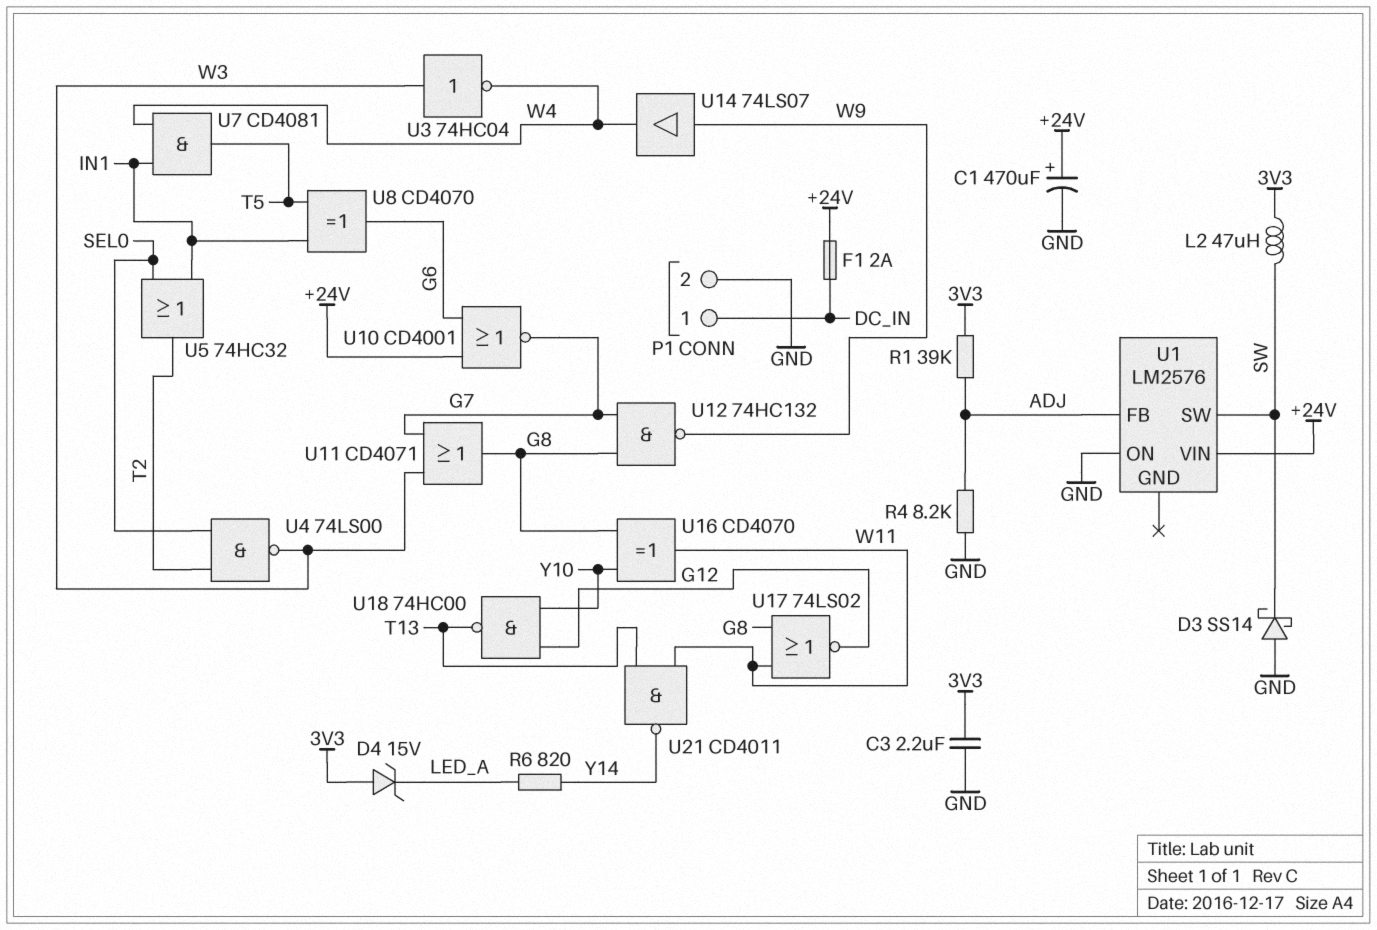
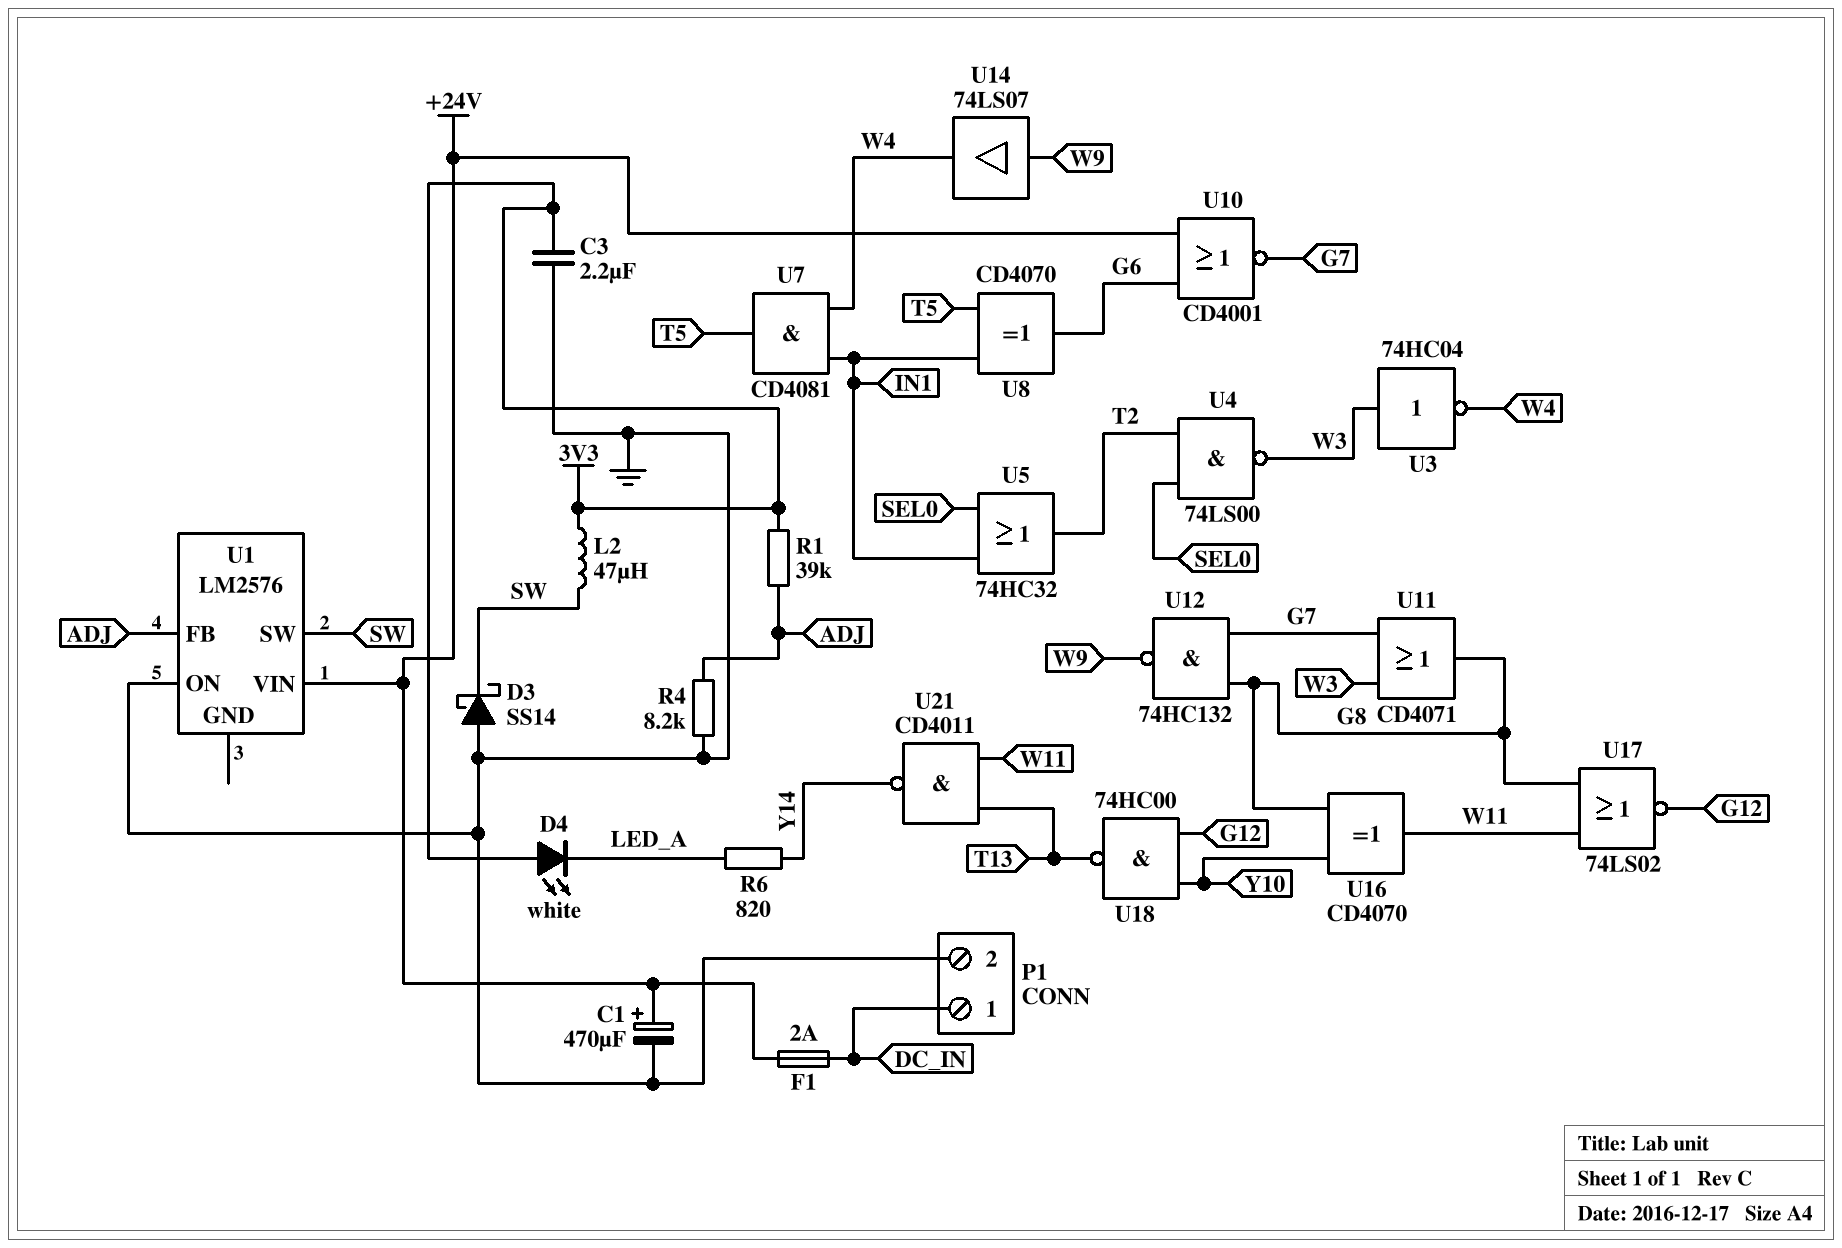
D4: zener 15V (A 3V3, K LED_A) -> LED white (A 3V3, K LED_A)

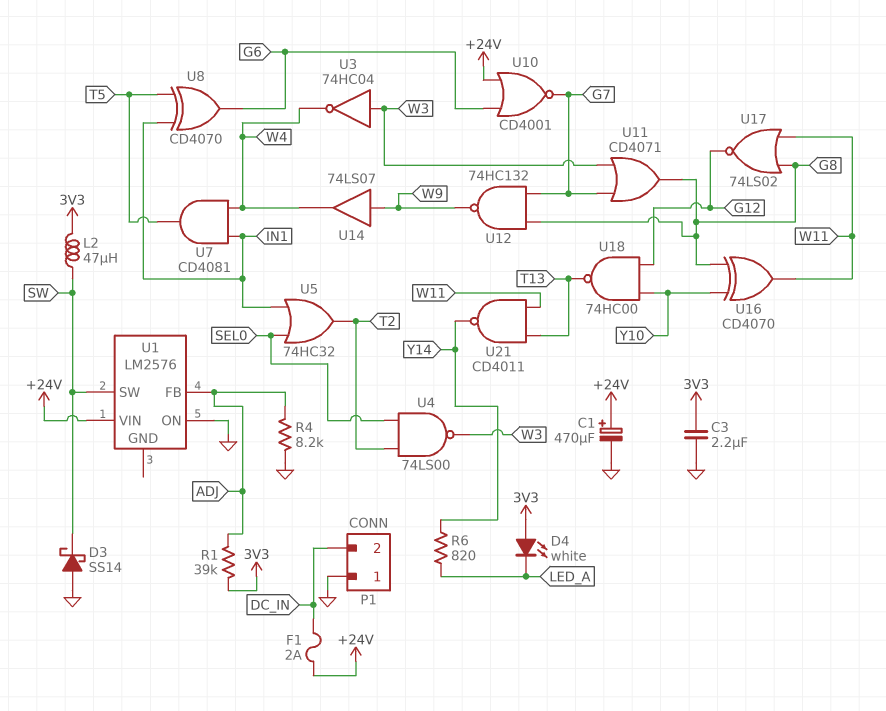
P1 pin 1: DC_IN -> GND
P1 pin 2: GND -> DC_IN

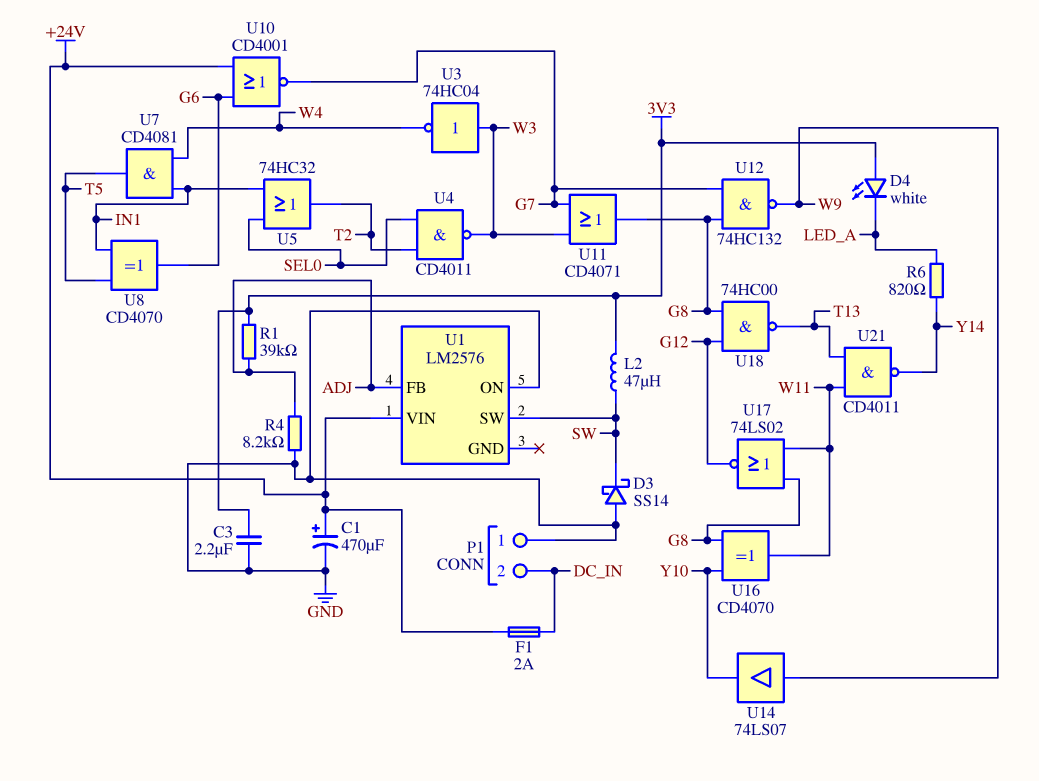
U4: NAND 74LS00 (in SEL0, in T2, out W3) -> NAND CD4011 (in SEL0, in T2, out W3)
U14: buffer 74LS07 (in W9, out W4) -> buffer 74LS07 (in W9, out Y10)
U18: NAND 74HC00 (in G12, in Y10, out T13) -> NAND 74HC00 (in G8, in G12, out T13)

